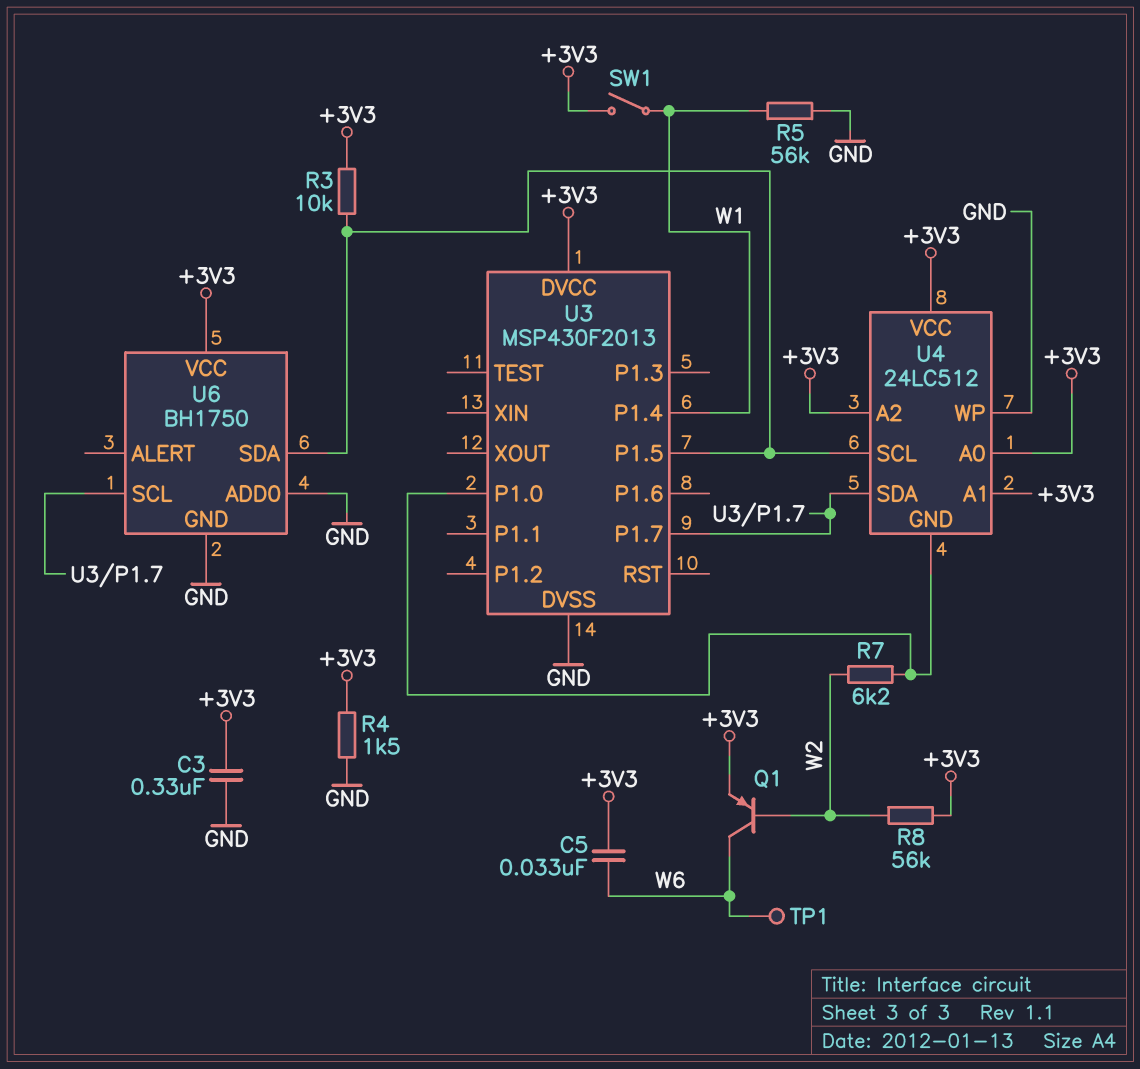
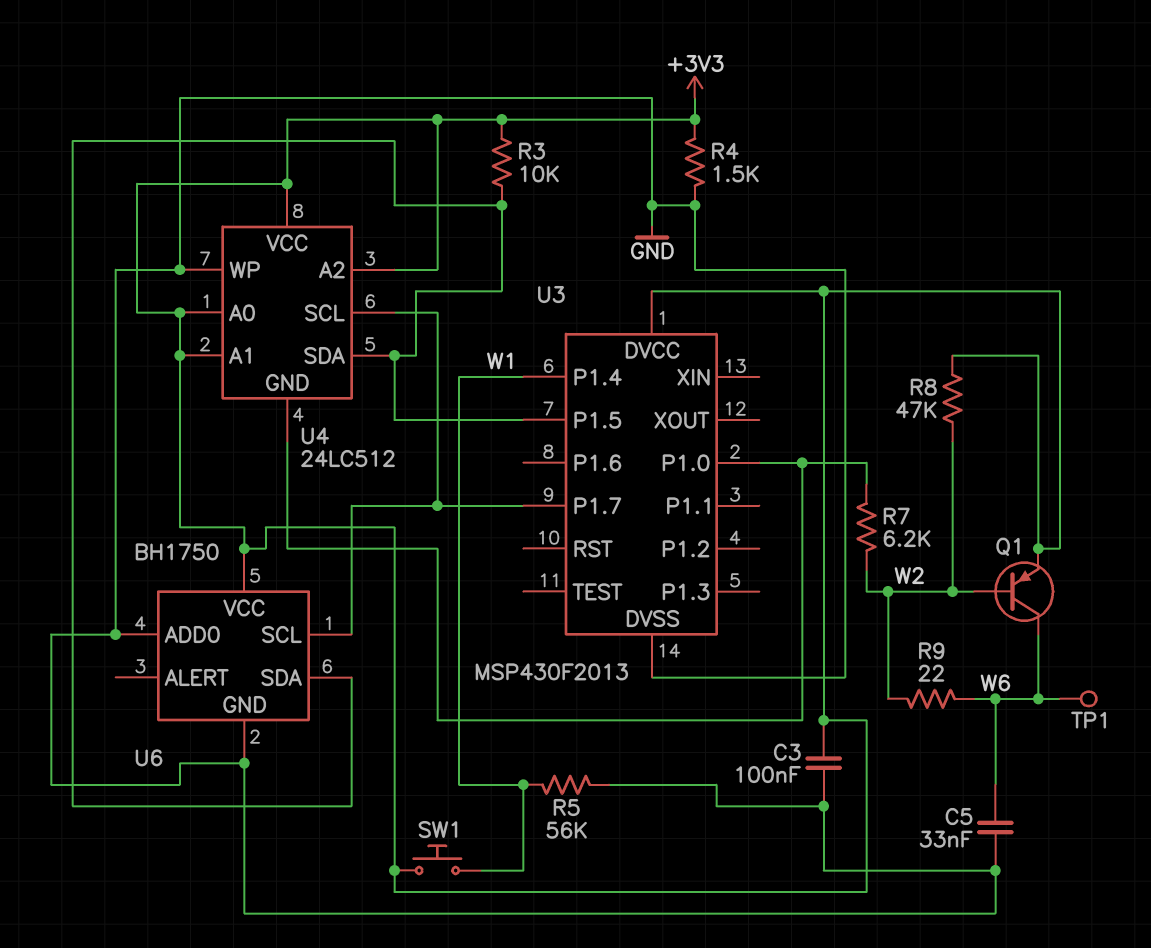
C3: 330nF (+3V3, GND) -> 100nF (+3V3, GND)
C5: 33nF (+3V3, W6) -> 33nF (GND, W6)
R8: 56k (+3V3, W2) -> 47k (+3V3, W2)
R9: none -> 22 (W2, W6)
SW1: switch (+3V3, W1) -> button (+3V3, W1)
U4 pin SCL: U3/P1.5 -> U3/P1.7
U4 pin SDA: U3/P1.7 -> U3/P1.5

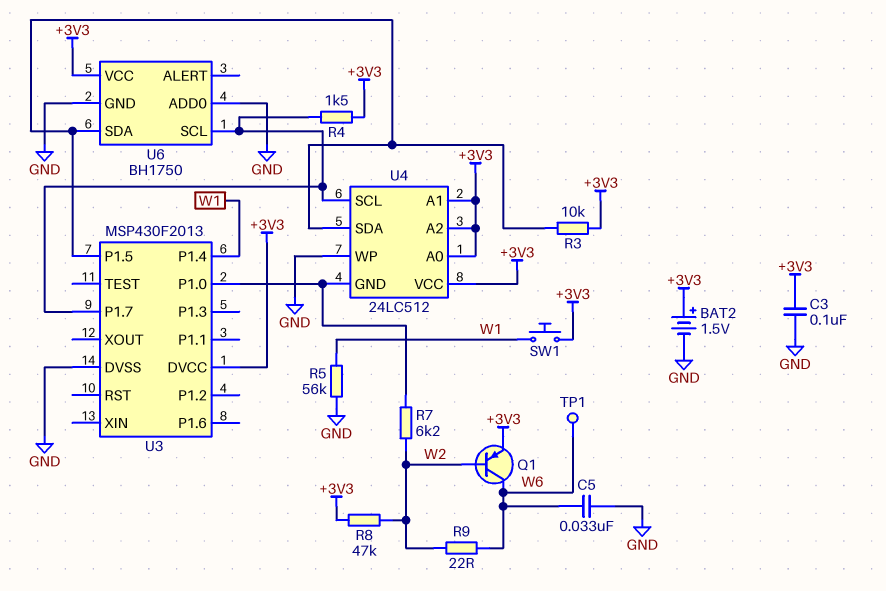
BAT2: none -> 1.5V (plus +3V3, minus GND)
R4: 1.5k (+3V3, GND) -> 1.5k (+3V3, U3/P1.7)

